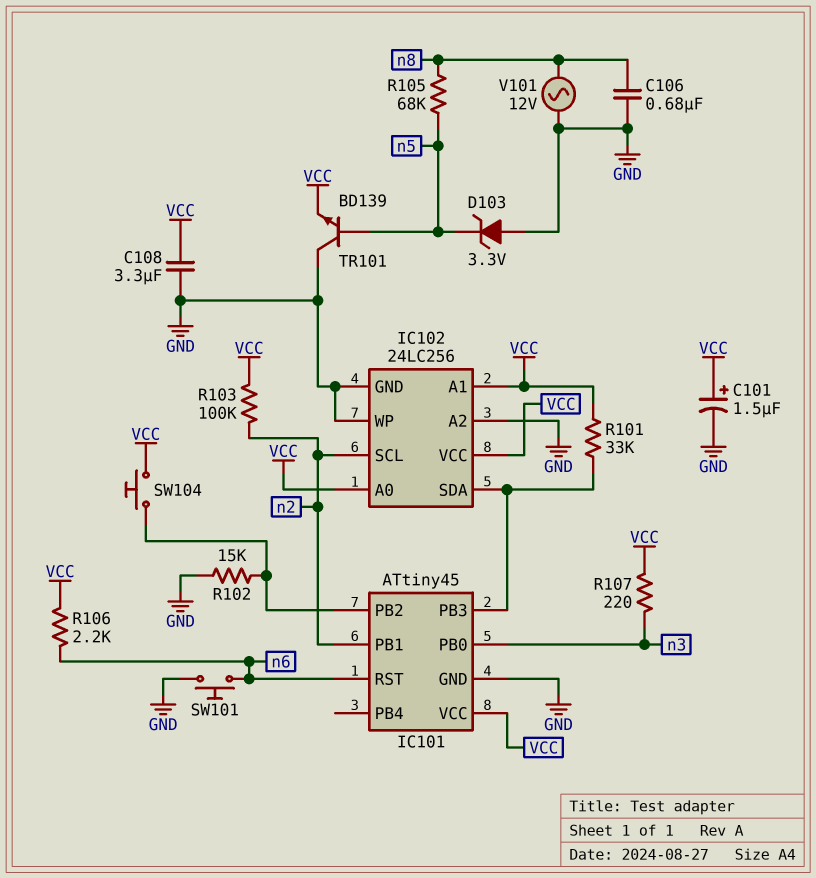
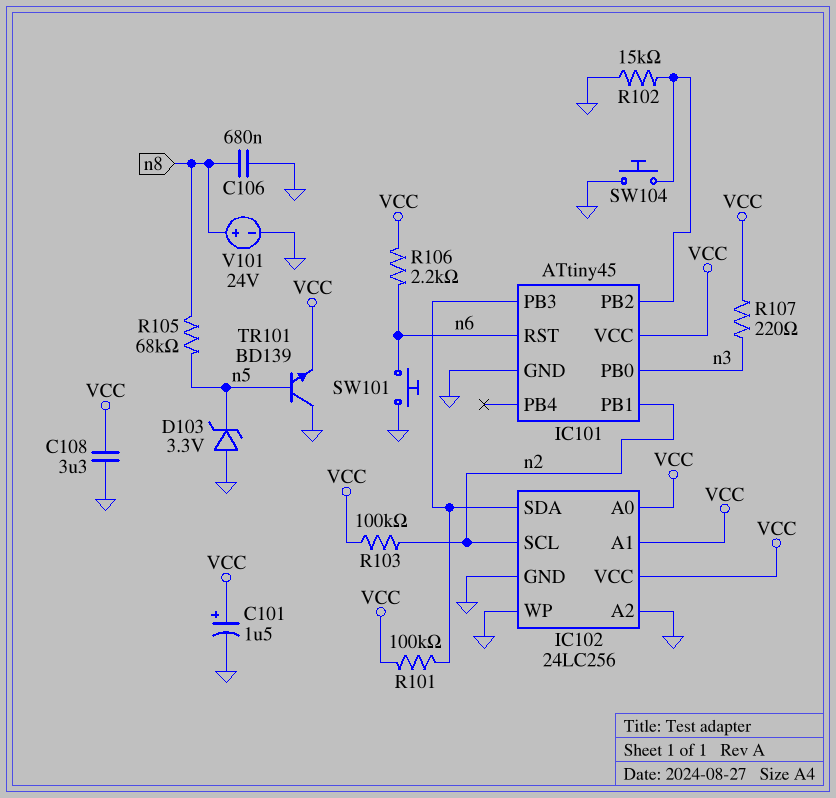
R101: 33k (IC101/PB3, VCC) -> 100k (IC101/PB3, VCC)
SW104: button (IC101/PB2, VCC) -> button (GND, IC101/PB2)
V101: AC 12V (GND, n8) -> 24V (plus n8, minus GND)

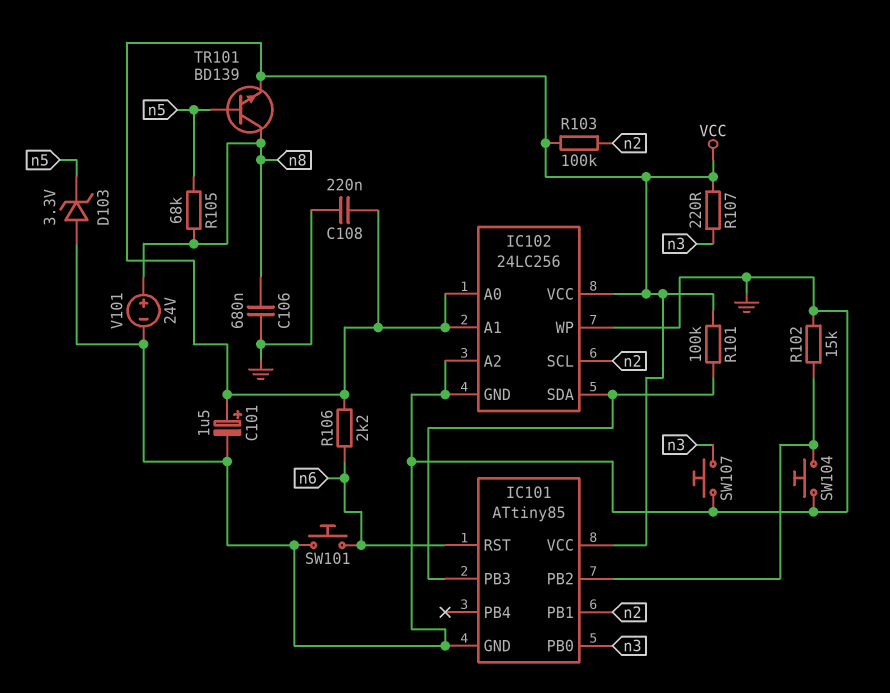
C108: 3.3uF (GND, VCC) -> 220nF (GND, VCC)
IC101: ATtiny45 -> ATtiny85
SW107: none -> button (GND, n3)
TR101: NPN BD139 (B n5, C GND, E VCC) -> NPN BD139 (B n5, C n8, E VCC)

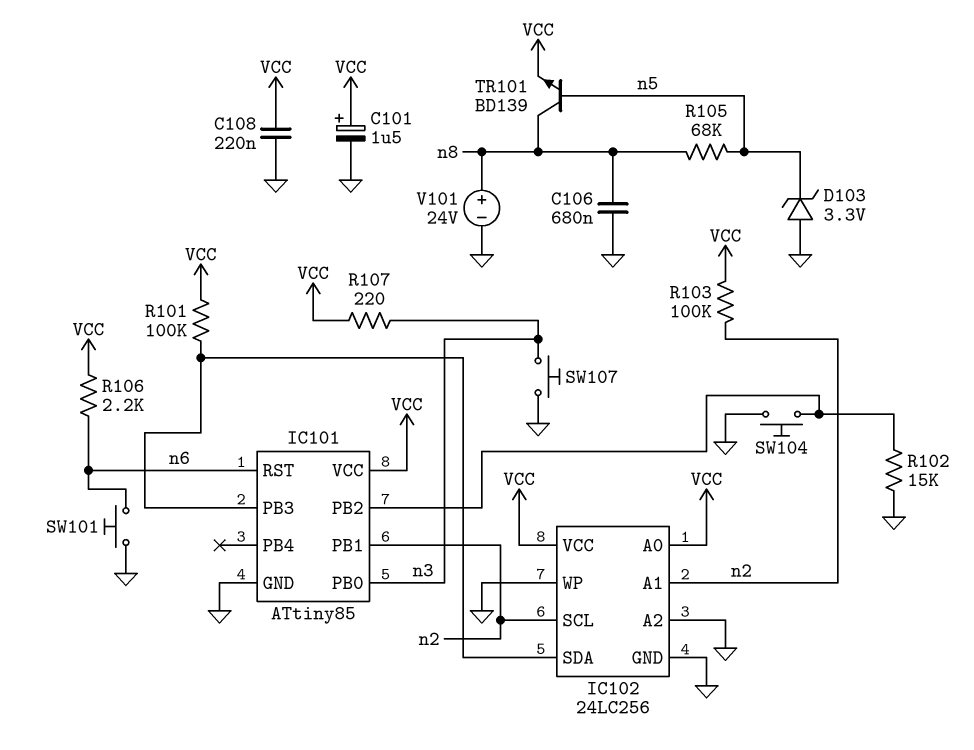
IC102 pin A1: VCC -> n2

